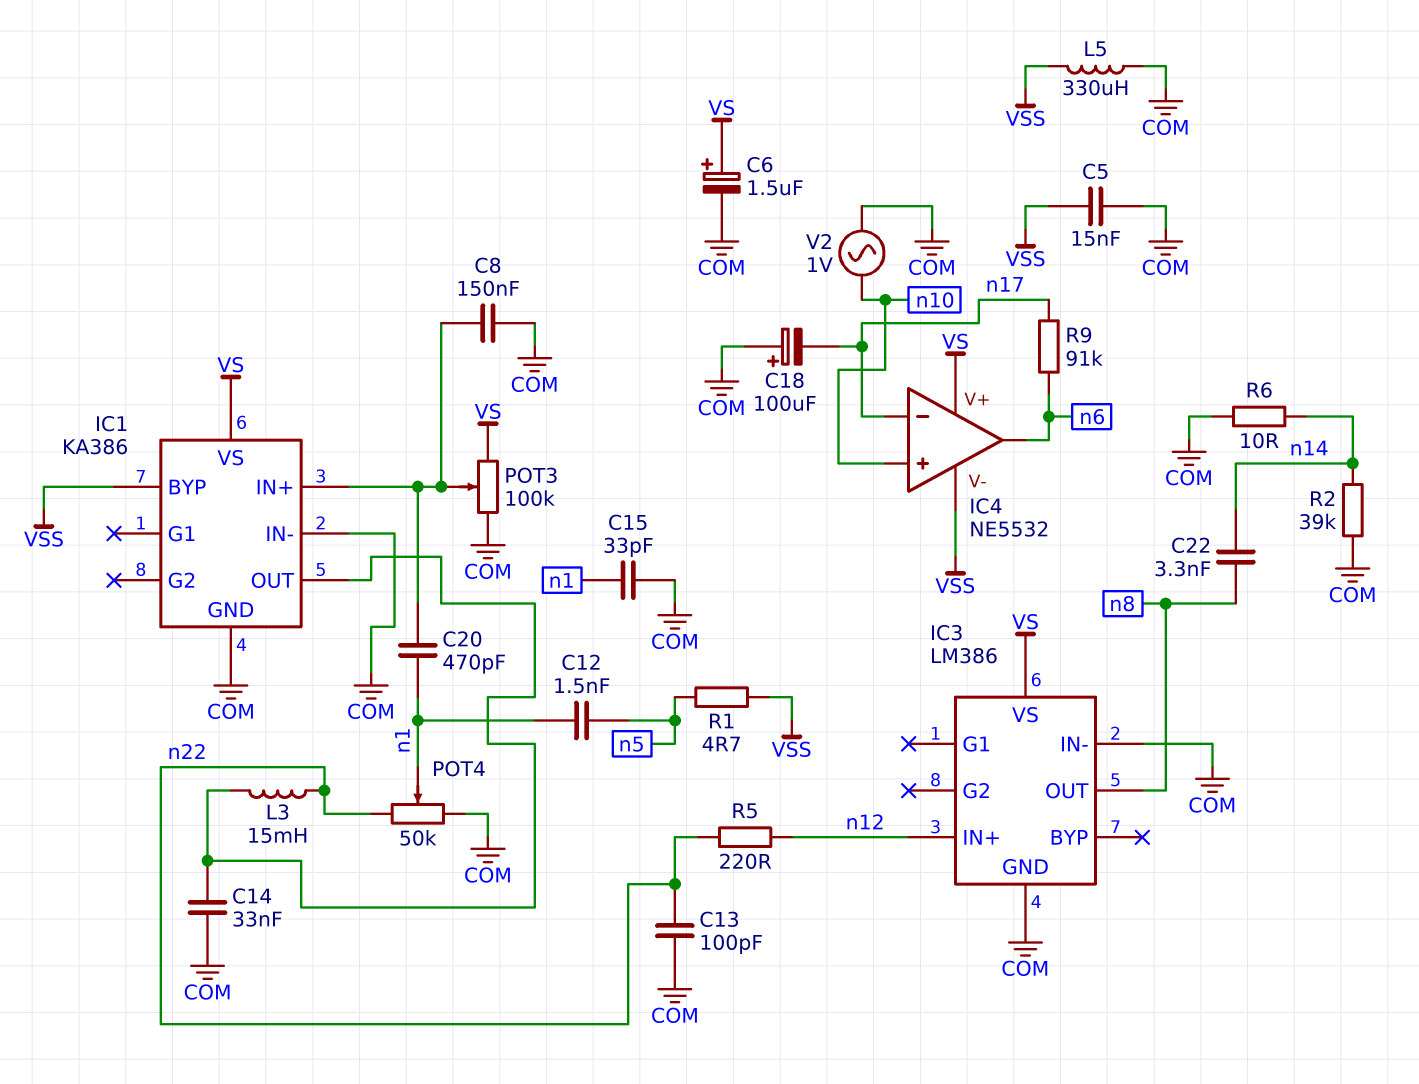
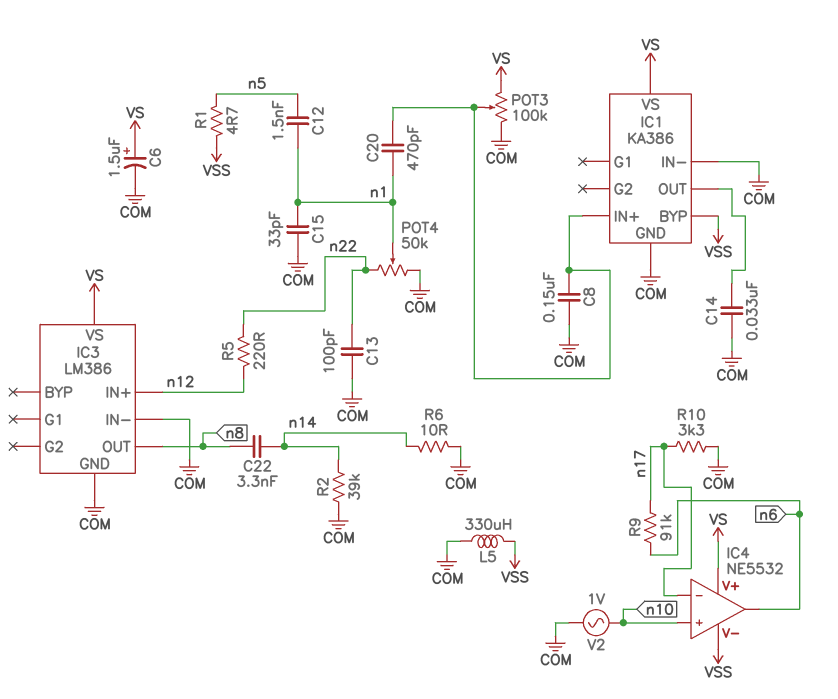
C5: 15nF (COM, VSS) -> none
C18: 100uF (plus COM, minus n17) -> none
L3: 15mH (IC1/OUT, n22) -> none
R10: none -> 3.3k (COM, n17)

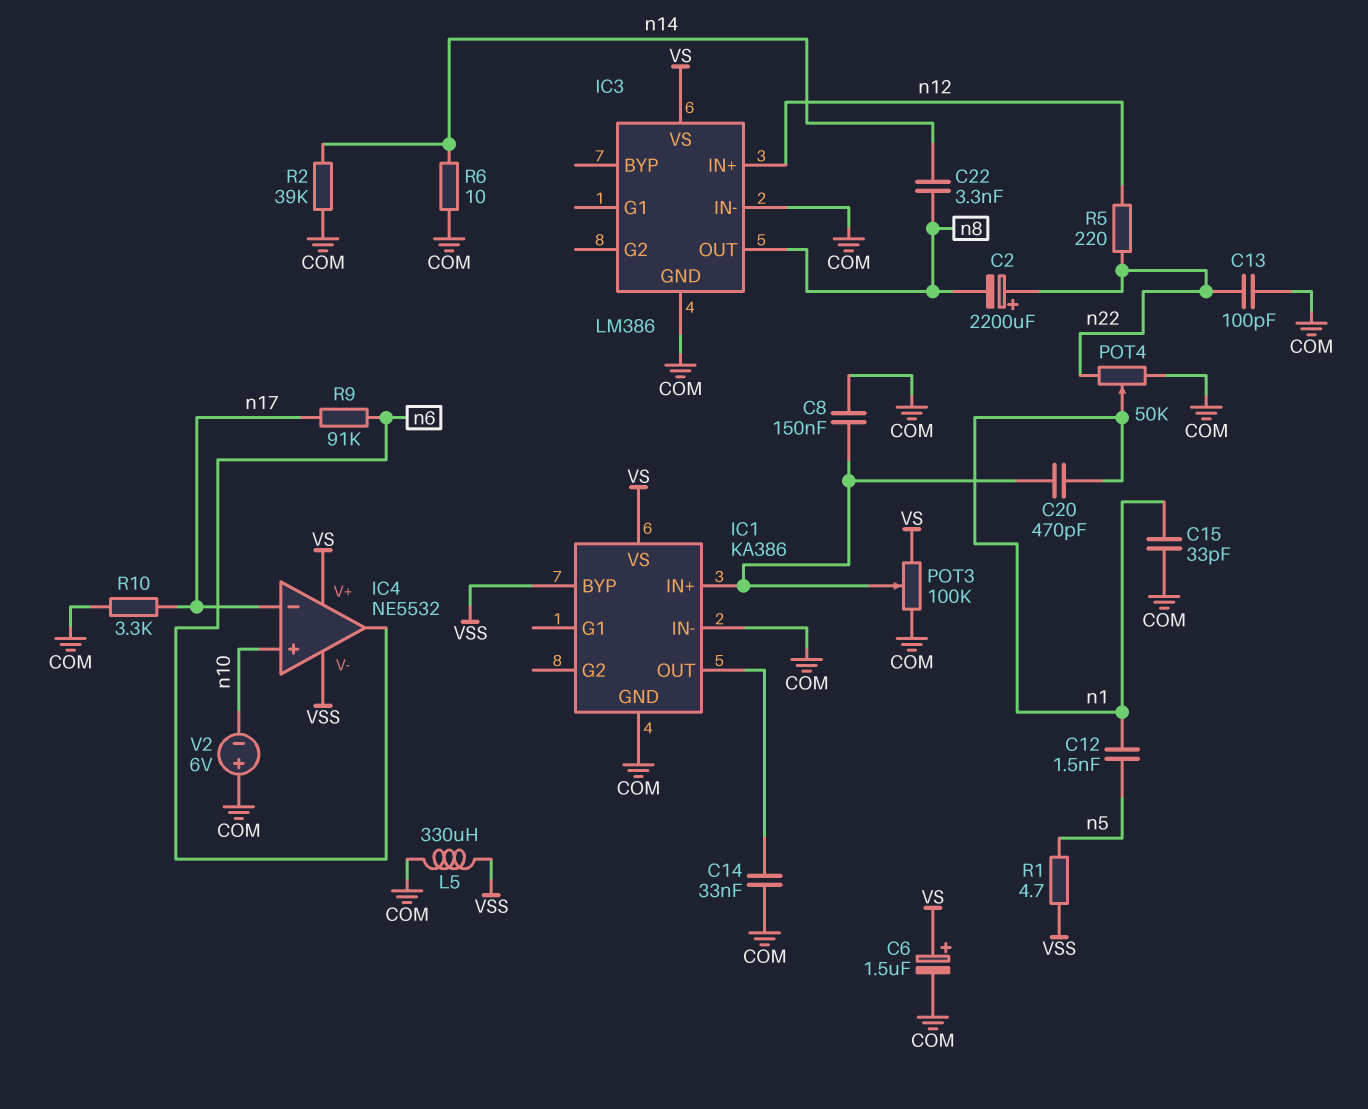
C2: none -> 2200uF (plus n22, minus n8)
V2: AC 1V (COM, n10) -> 6V (plus COM, minus n10)

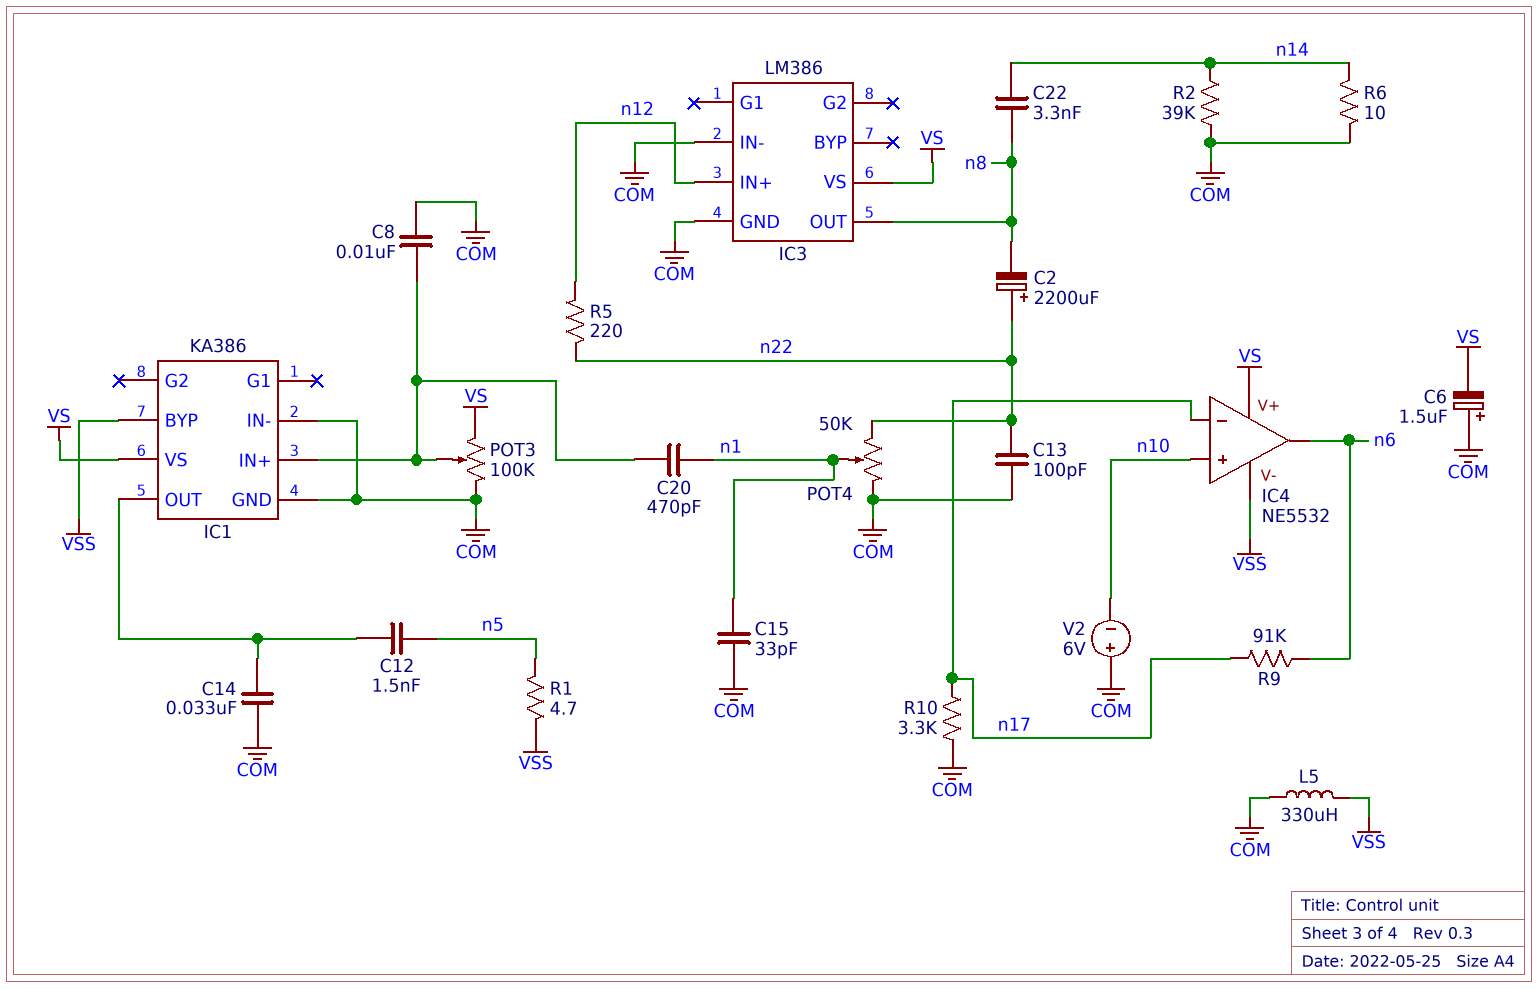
C6: 1.5uF (plus VS, minus COM) -> 1.5uF (plus COM, minus VS)
C8: 150nF (COM, IC1/IN+) -> 10nF (COM, IC1/IN+)
C12: 1.5nF (n1, n5) -> 1.5nF (IC1/OUT, n5)

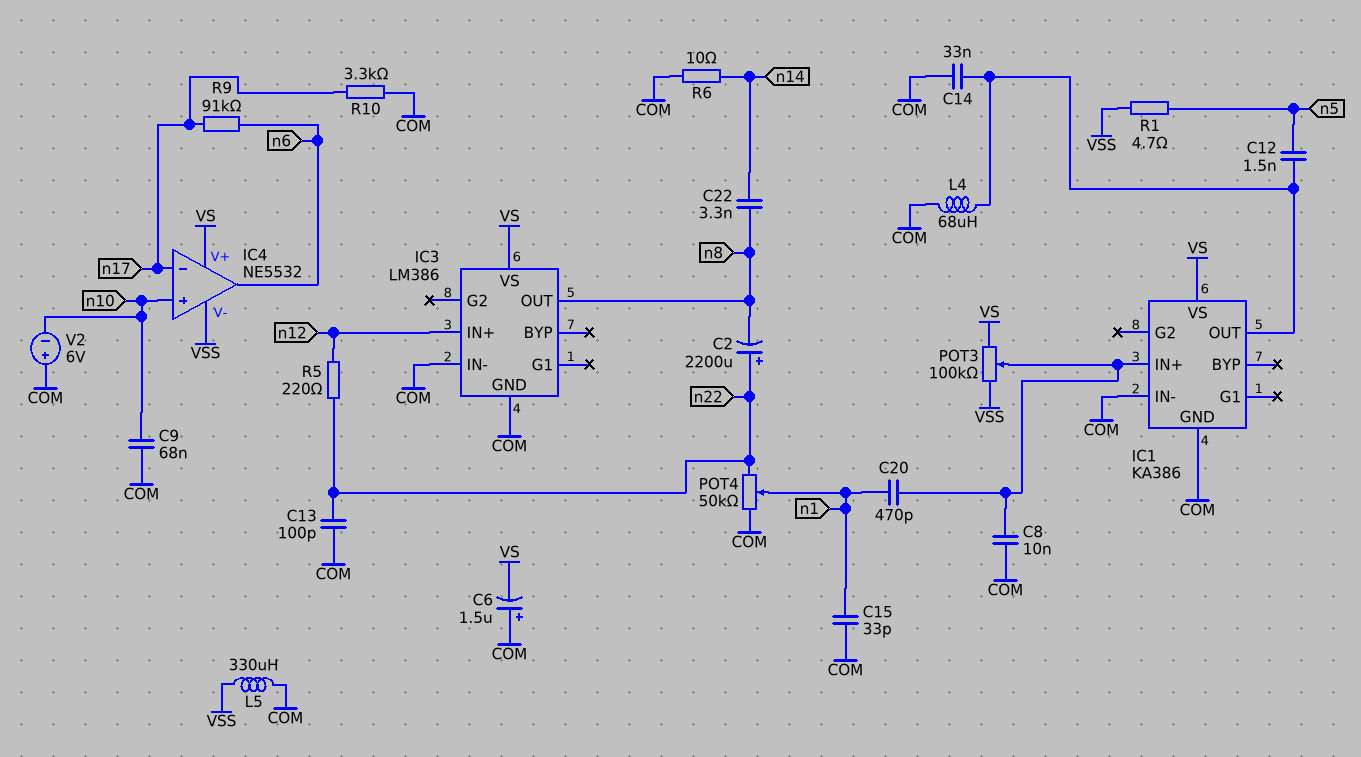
C9: none -> 68nF (COM, n10)
IC1 pin BYP: VSS -> none
L4: none -> 68uH (COM, IC1/OUT)
POT3: 100k (COM, VS, wiper IC1/IN+) -> 100k (VS, VSS, wiper IC1/IN+)
R2: 39k (COM, n14) -> none

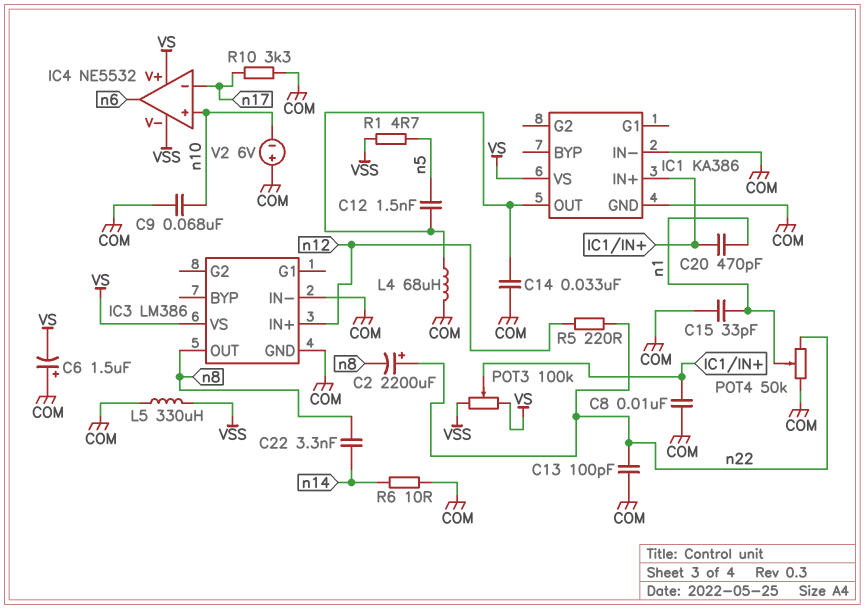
R9: 91k (n6, n17) -> none

